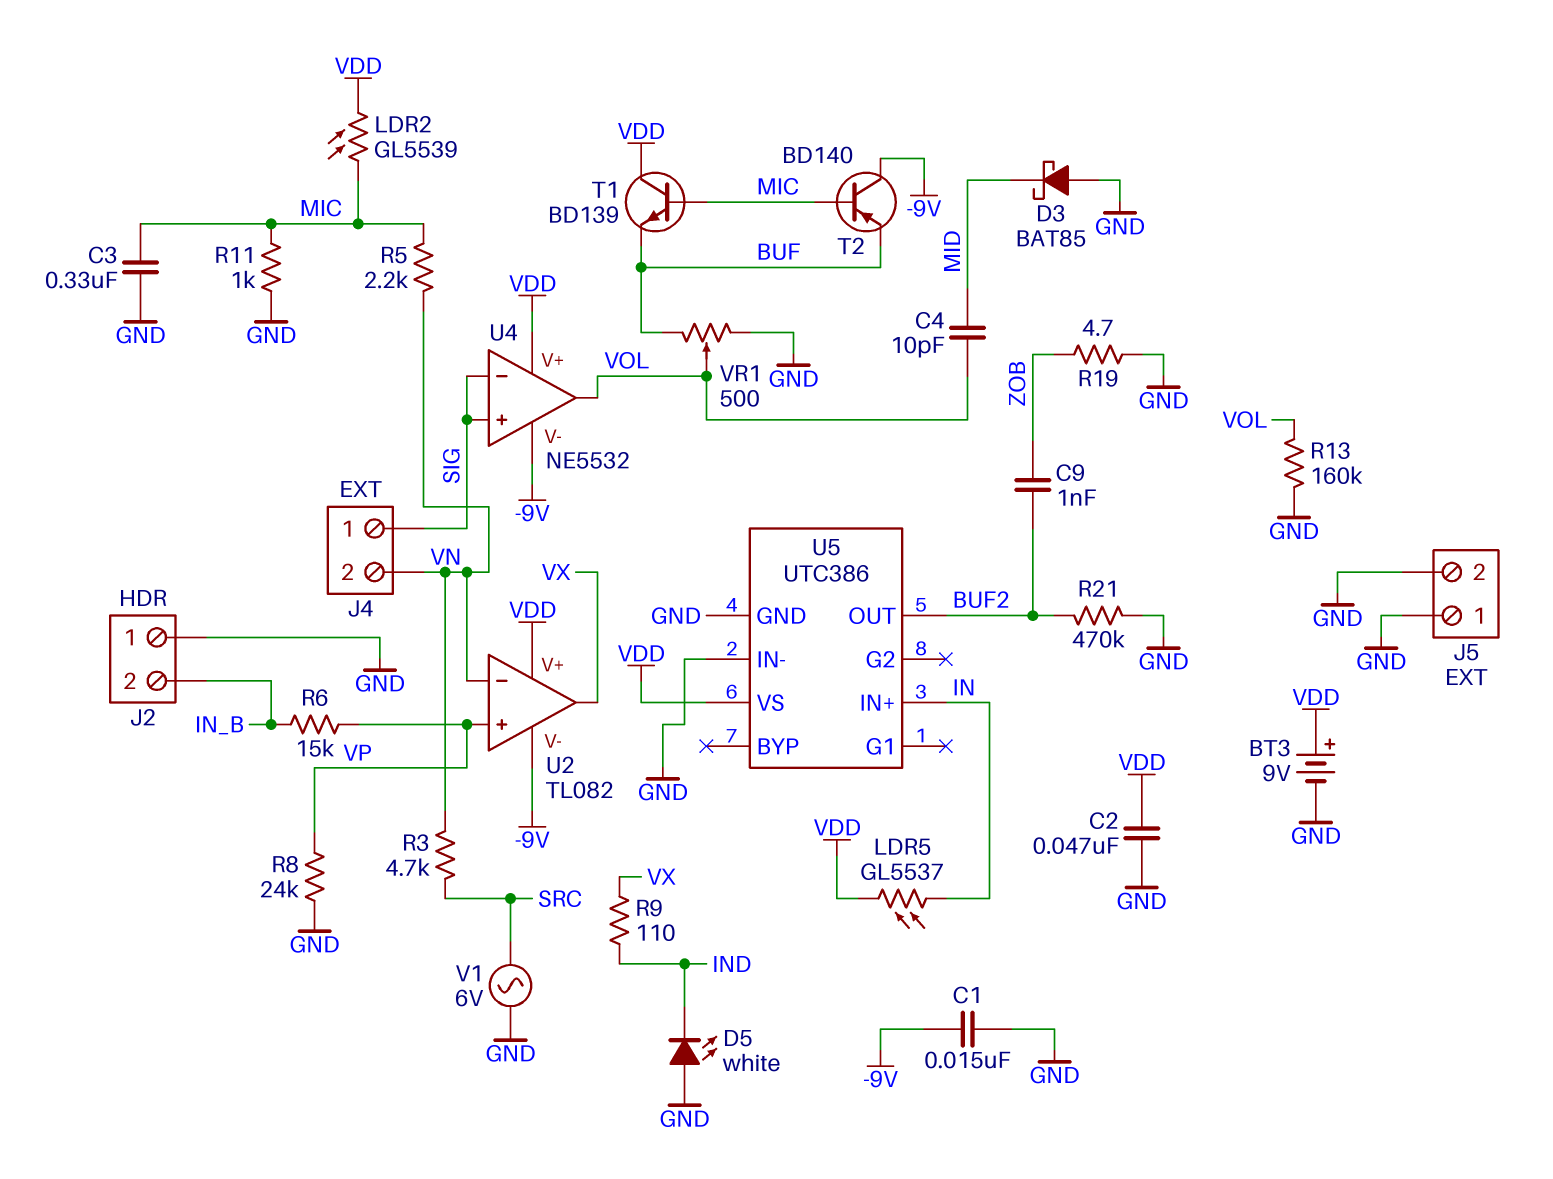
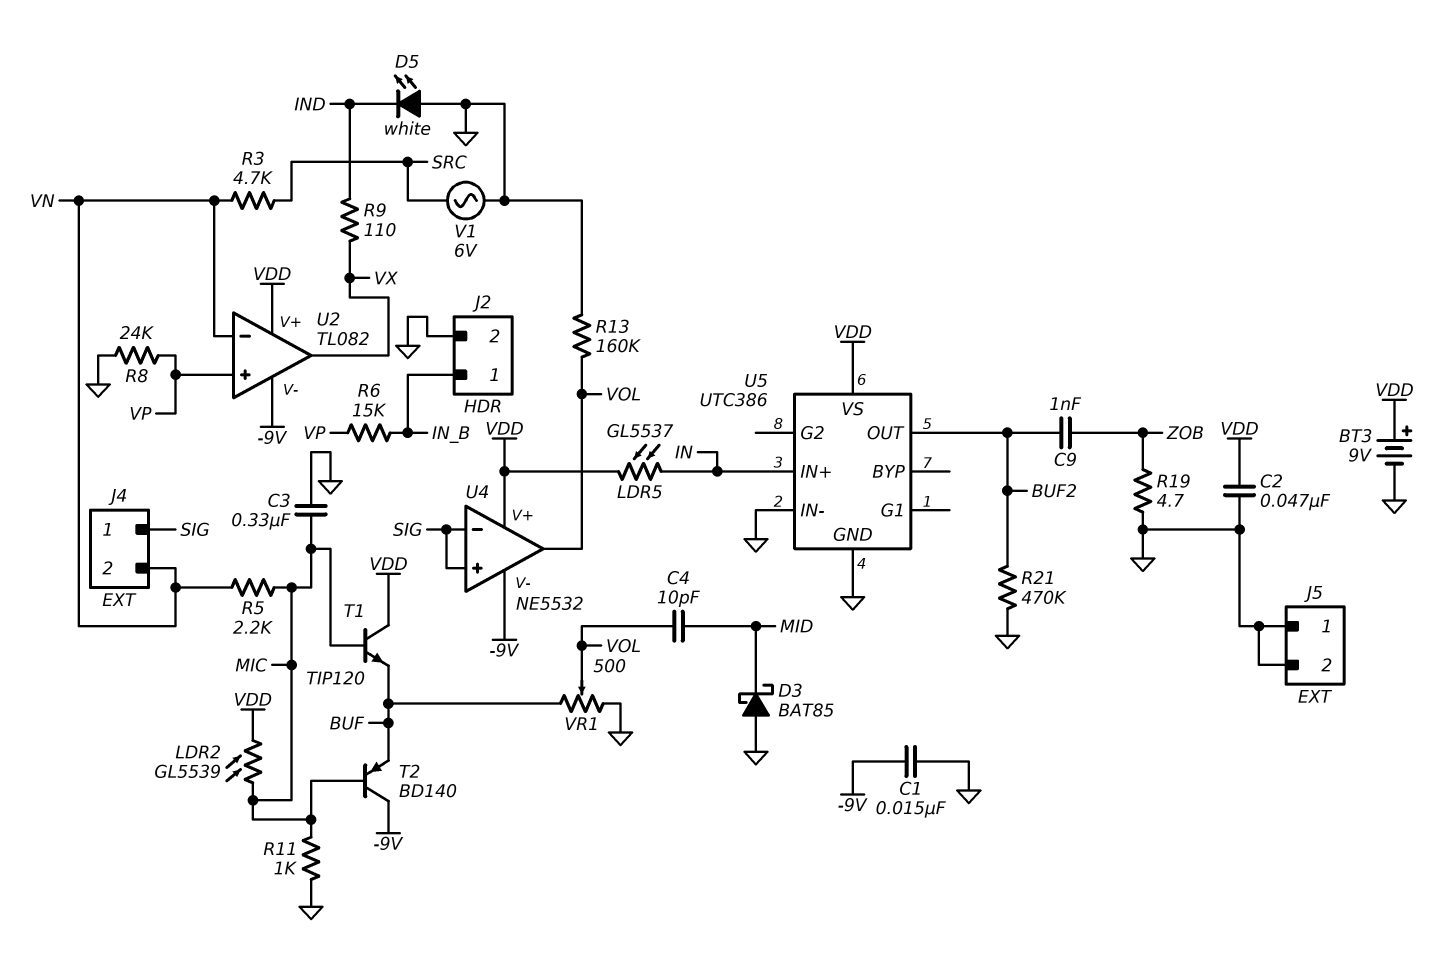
J2 pin 1: GND -> IN_B
J2 pin 2: IN_B -> GND
T1: NPN BD139 (B MIC, C VDD, E BUF) -> NPN TIP120 (B MIC, C VDD, E BUF)

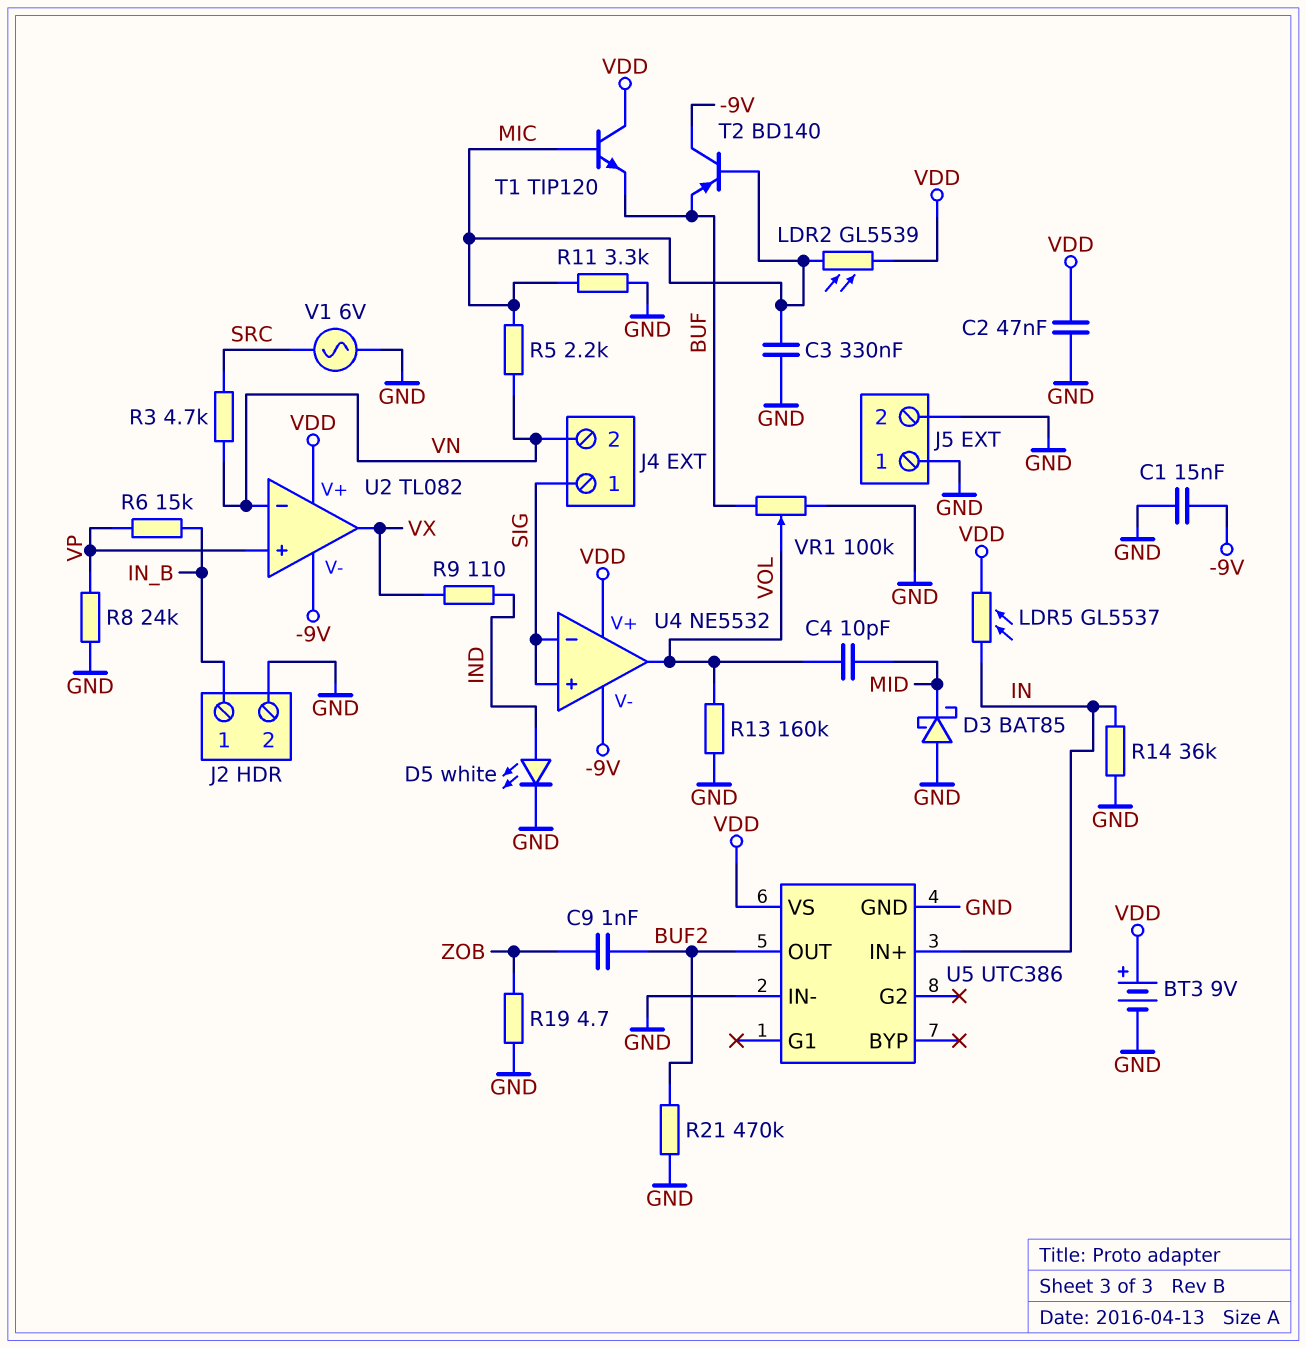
D5: LED white (A GND, K IND) -> LED white (A IND, K GND)
R11: 1k (GND, MIC) -> 3.3k (GND, MIC)
R14: none -> 36k (GND, IN)
VR1: 500 (BUF, GND, wiper VOL) -> 100k (BUF, GND, wiper VOL)

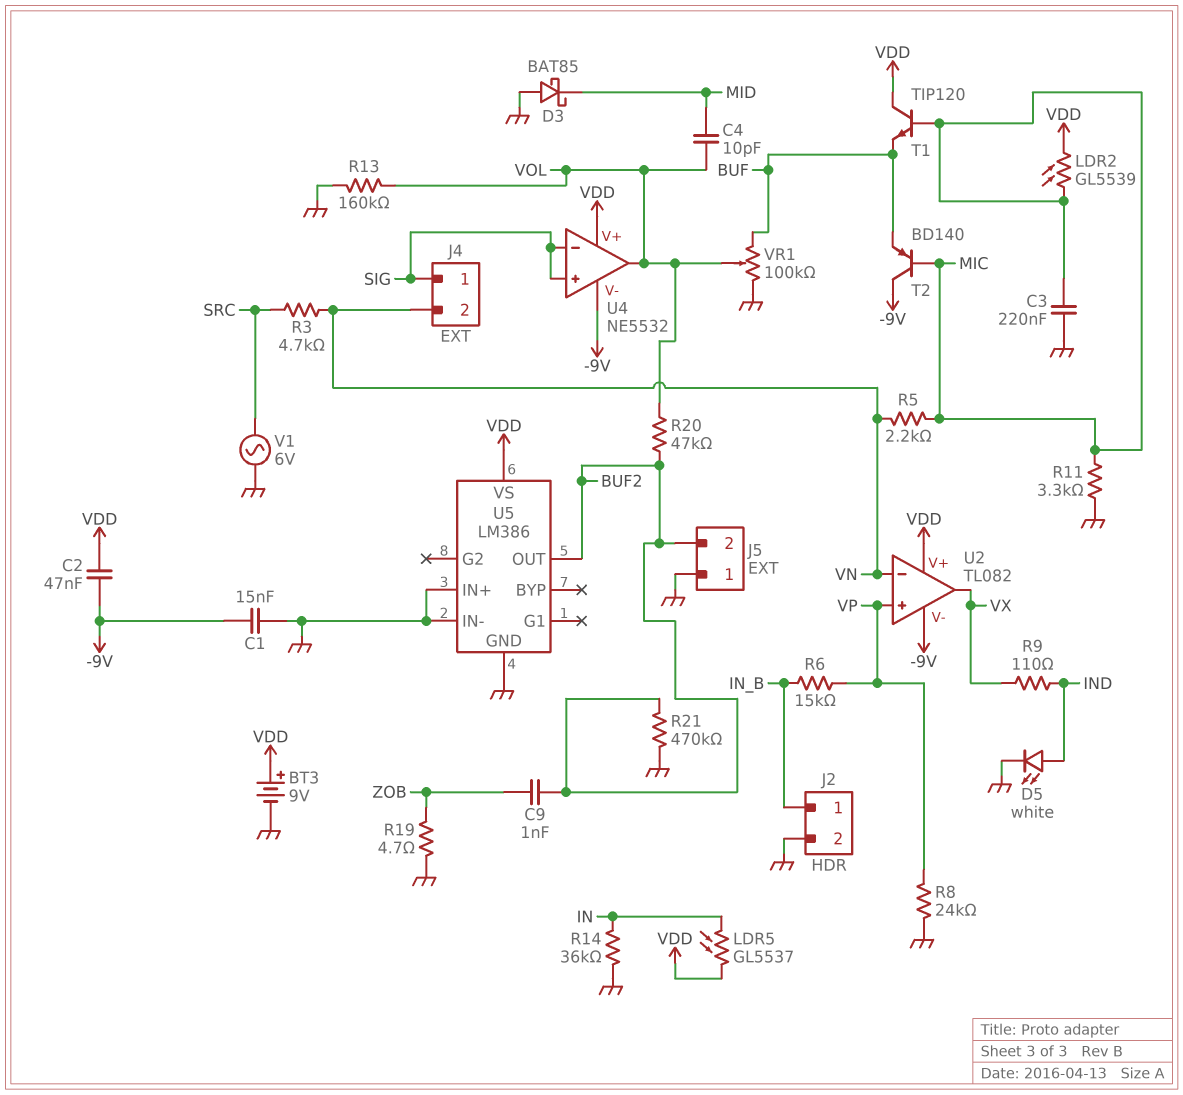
C2: 47nF (GND, VDD) -> 47nF (-9V, VDD)
C3: 330nF (GND, MIC) -> 220nF (GND, MIC)
J5 pin 2: GND -> BUF2
R20: none -> 47k (BUF2, VOL)
U5: UTC386 -> LM386
U5 pin IN+: IN -> GND

